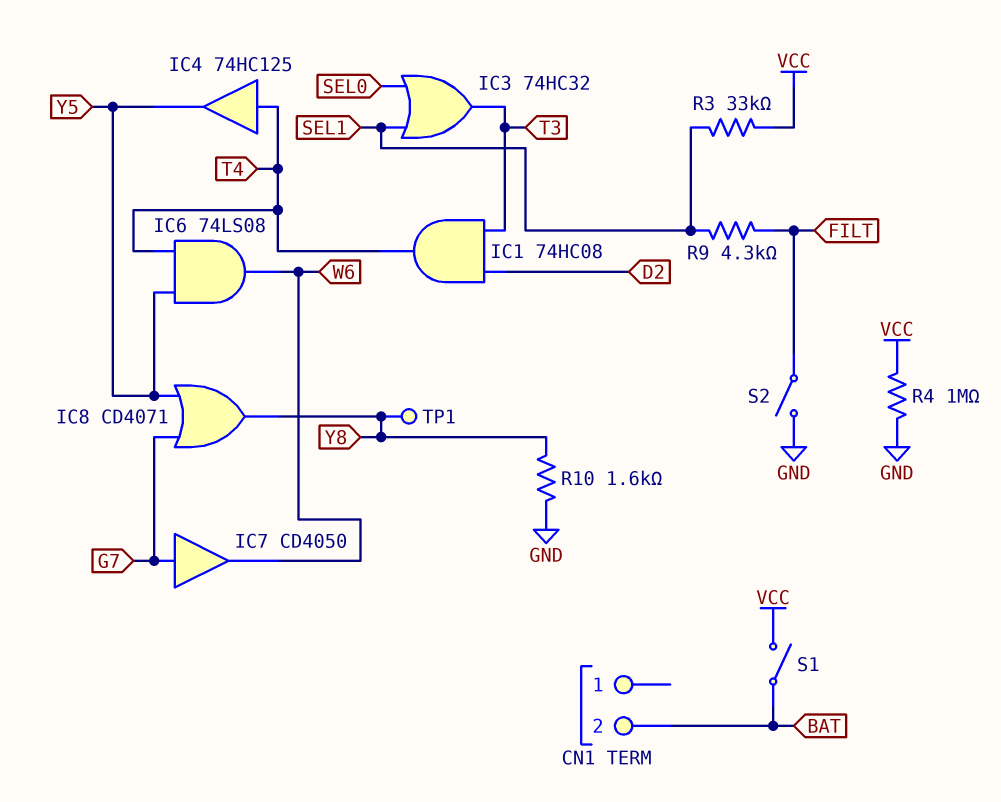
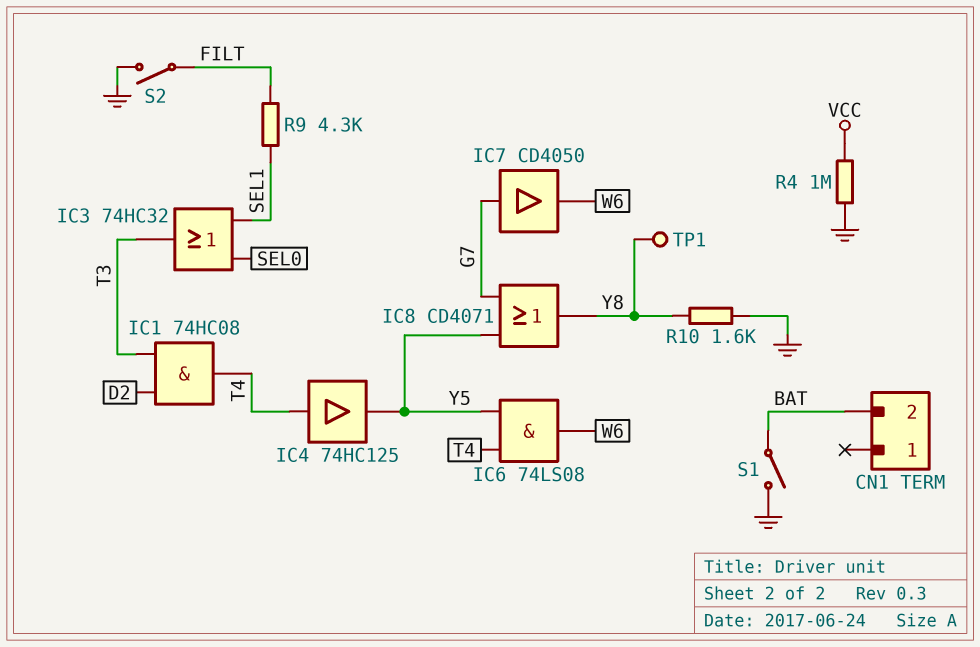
R3: 33k (SEL1, VCC) -> none
S1: switch (BAT, VCC) -> switch (BAT, GND)

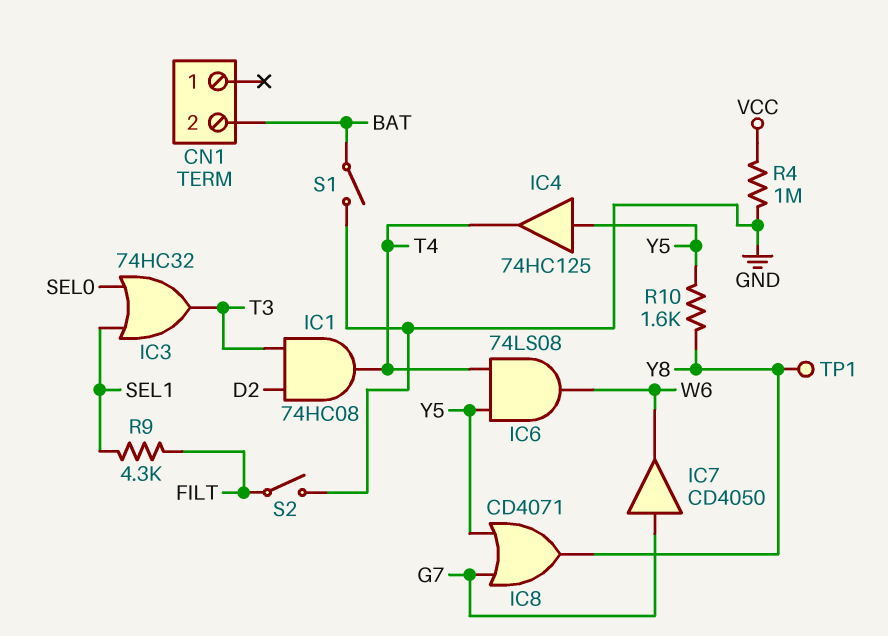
IC4: buffer 74HC125 (in T4, out Y5) -> buffer 74HC125 (in Y5, out T4)
R10: 1.6k (GND, Y8) -> 1.6k (Y5, Y8)

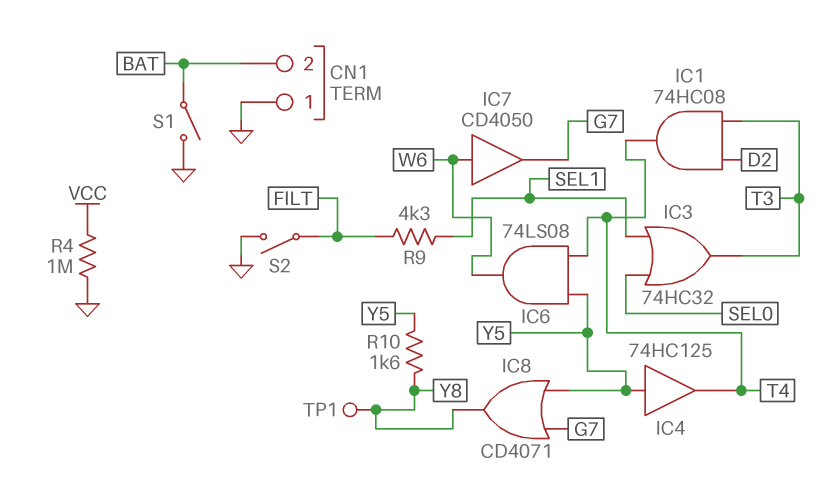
CN1 pin 1: none -> GND
IC7: buffer CD4050 (in G7, out W6) -> buffer CD4050 (in W6, out G7)

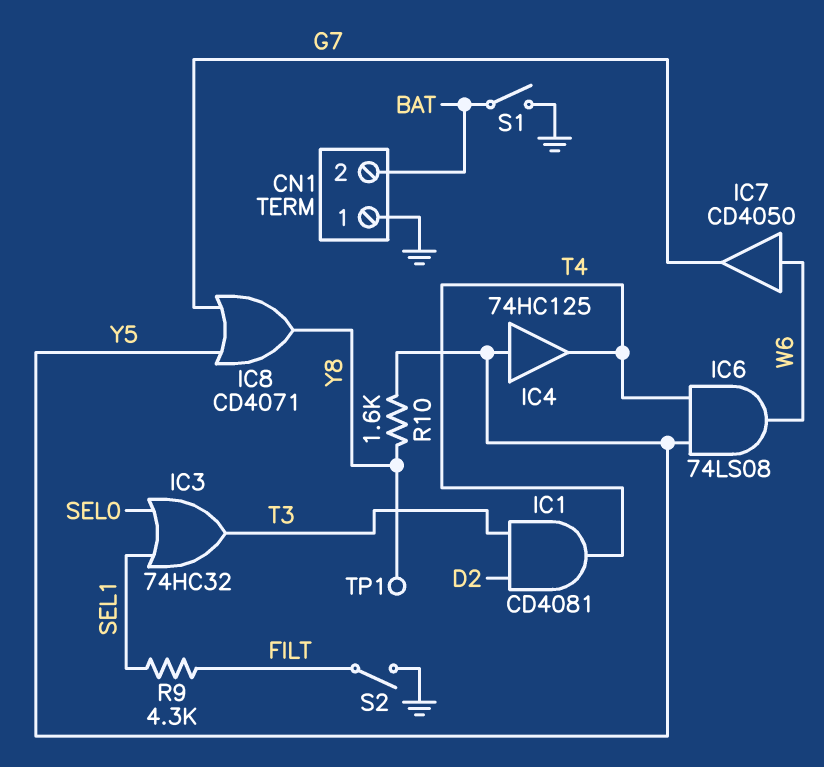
IC1: AND 74HC08 (in D2, in T3, out T4) -> AND CD4081 (in D2, in T3, out T4)
R4: 1M (GND, VCC) -> none

